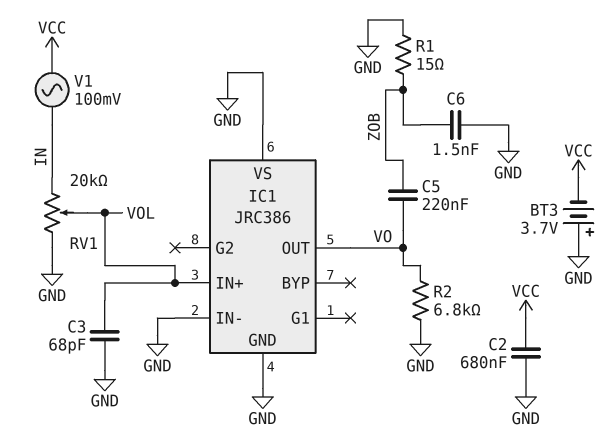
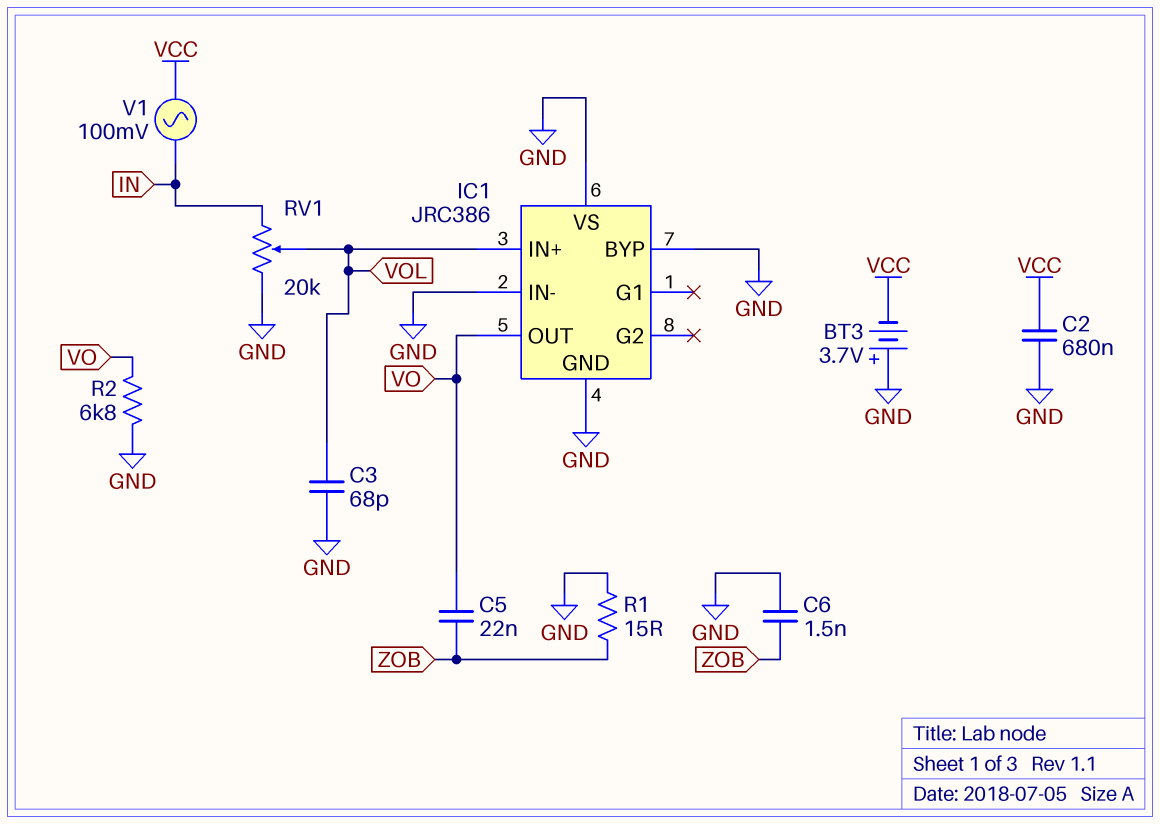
C5: 220nF (VO, ZOB) -> 22nF (VO, ZOB)
IC1 pin BYP: none -> GND

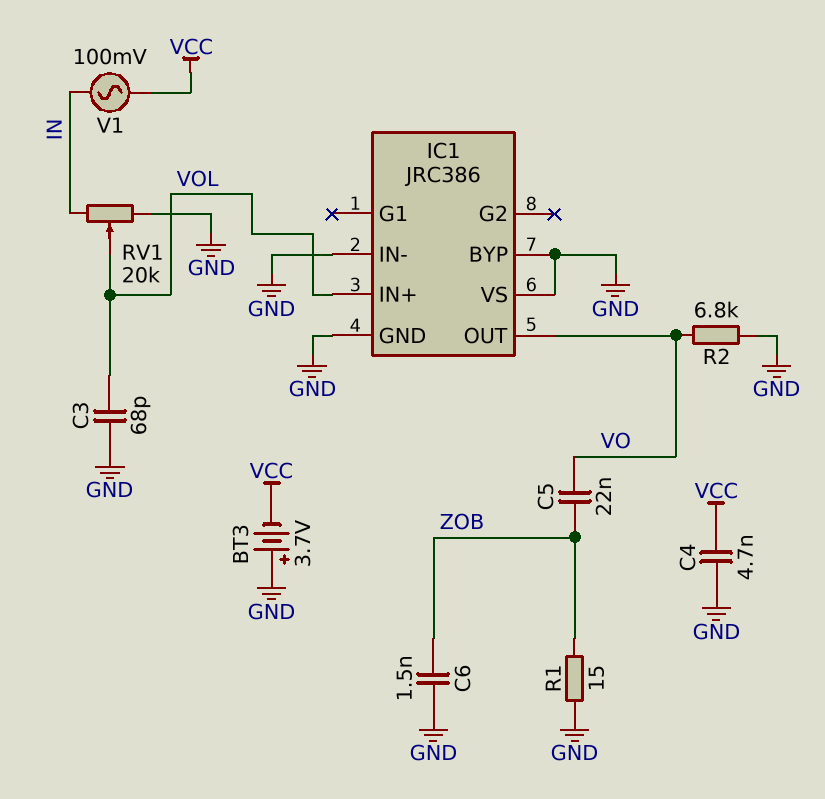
C2: 680nF (GND, VCC) -> none
C4: none -> 4.7nF (GND, VCC)

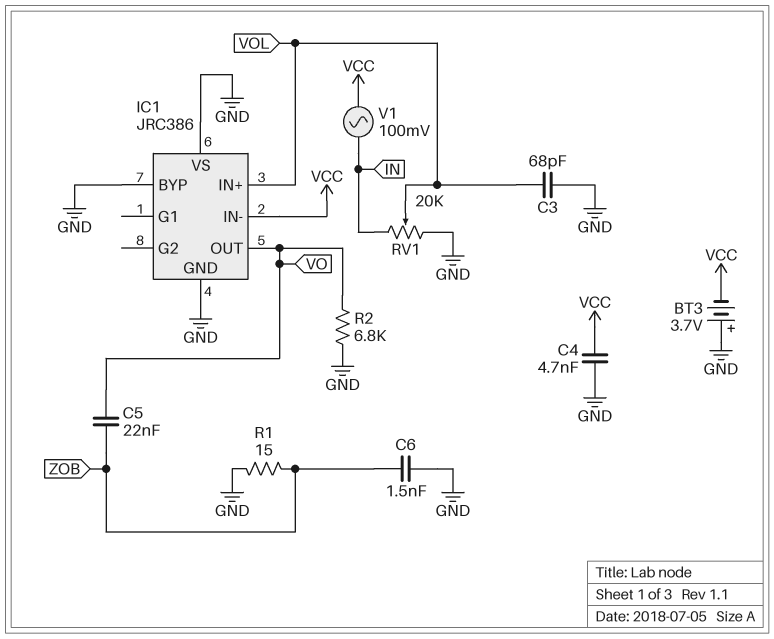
IC1 pin IN-: GND -> VCC

